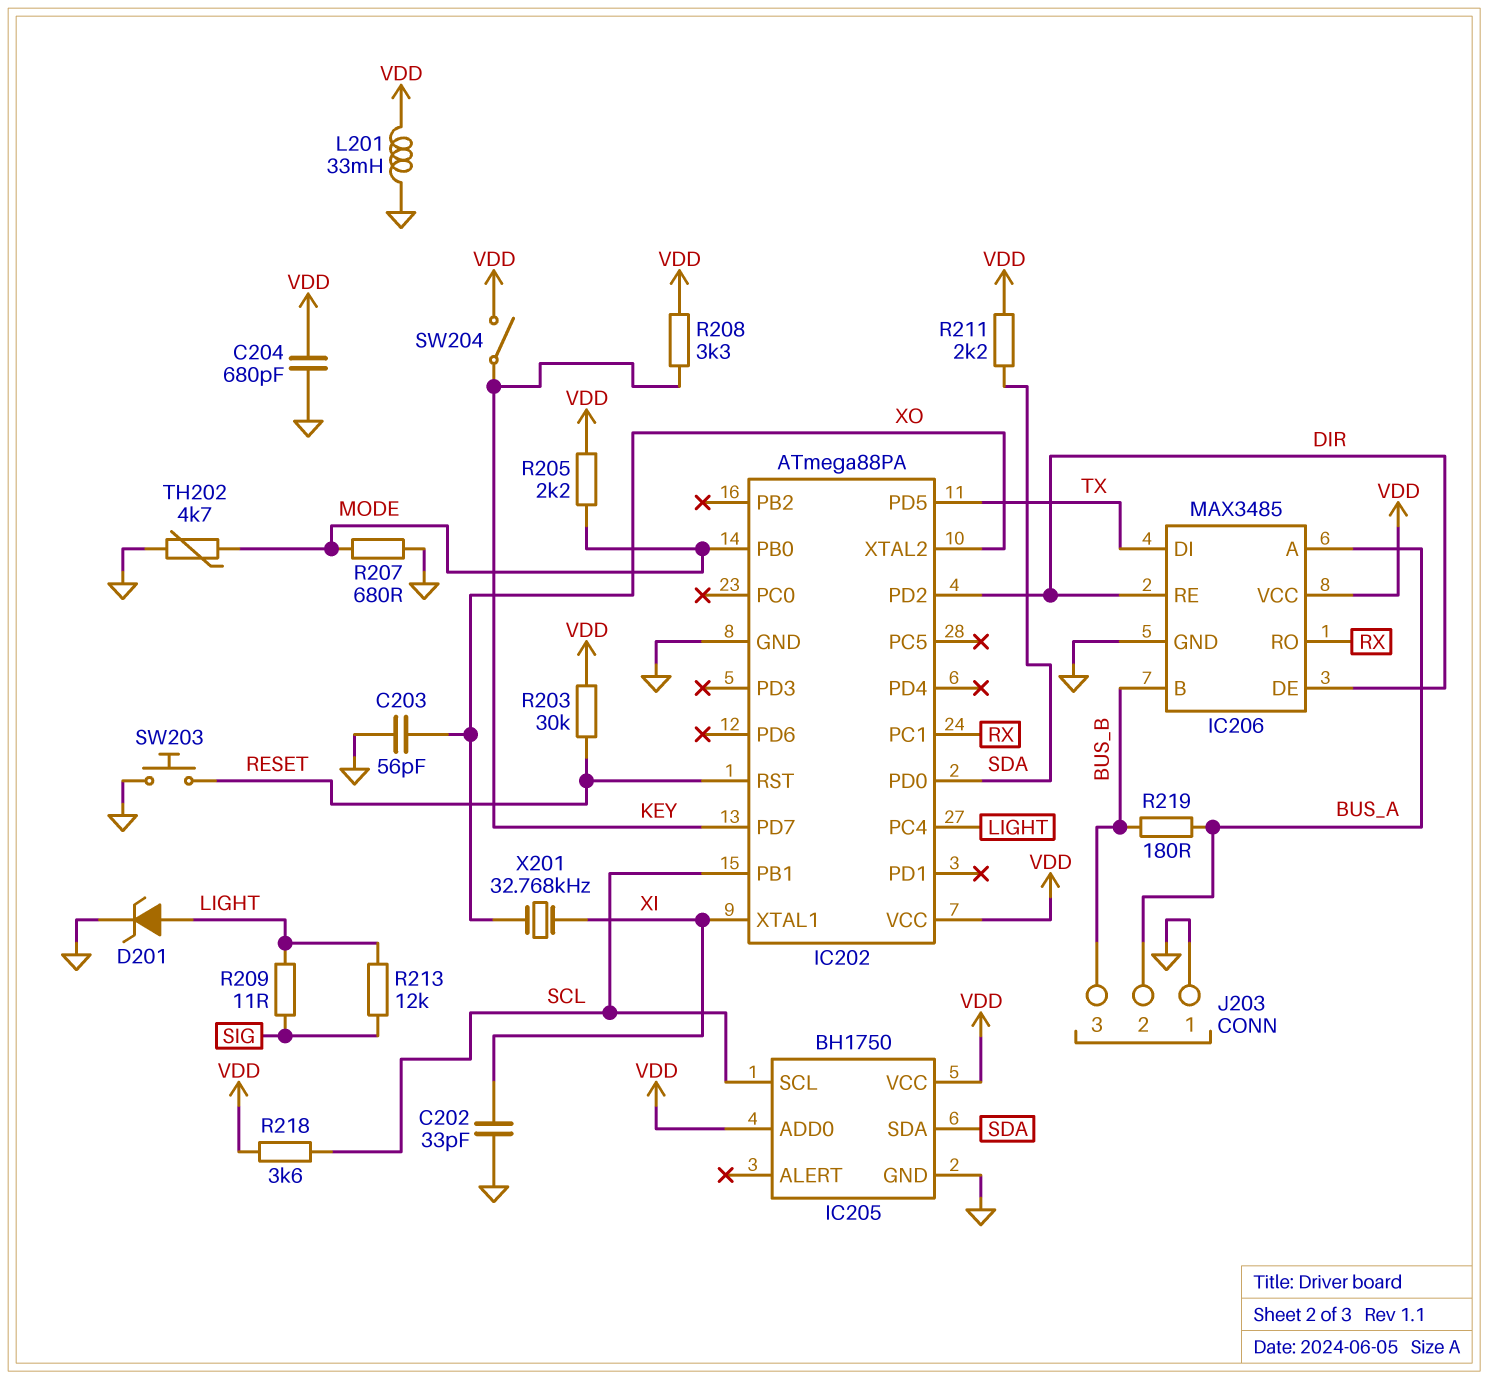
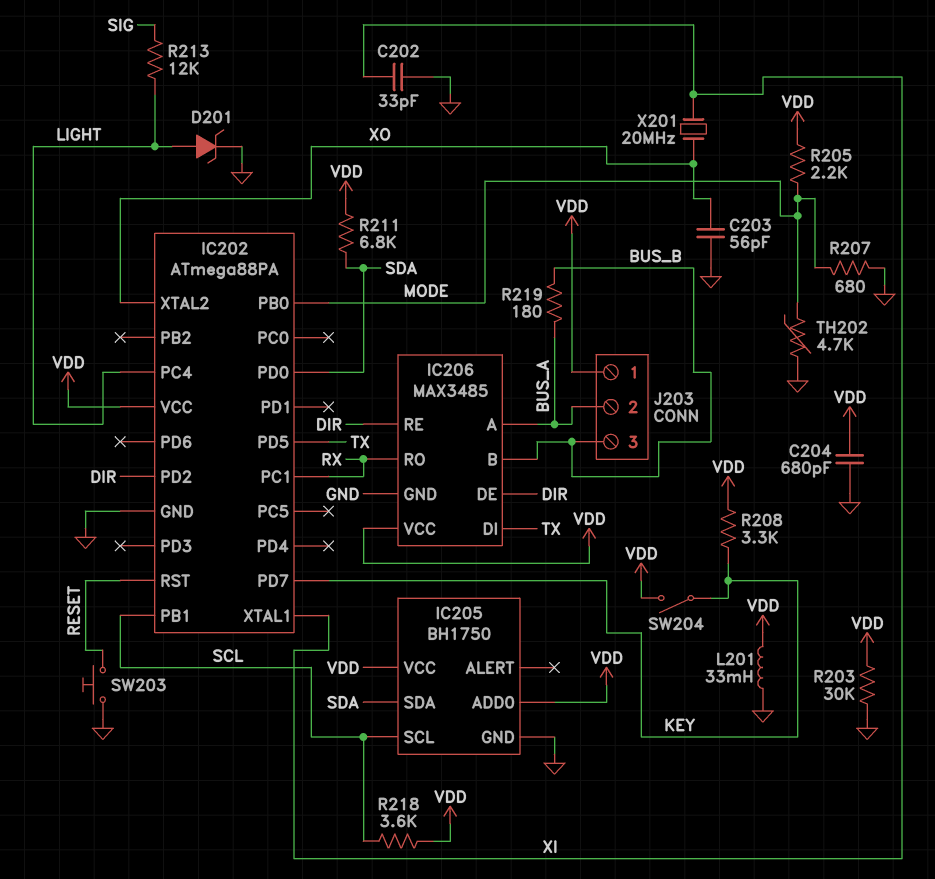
J203 pin 1: GND -> VDD
R203: 30k (RESET, VDD) -> 30k (GND, VDD)
R209: 11 (LIGHT, SIG) -> none
R211: 2.2k (SDA, VDD) -> 6.8k (SDA, VDD)
X201: 32.768kHz (XI, XO) -> 20MHz (XI, XO)

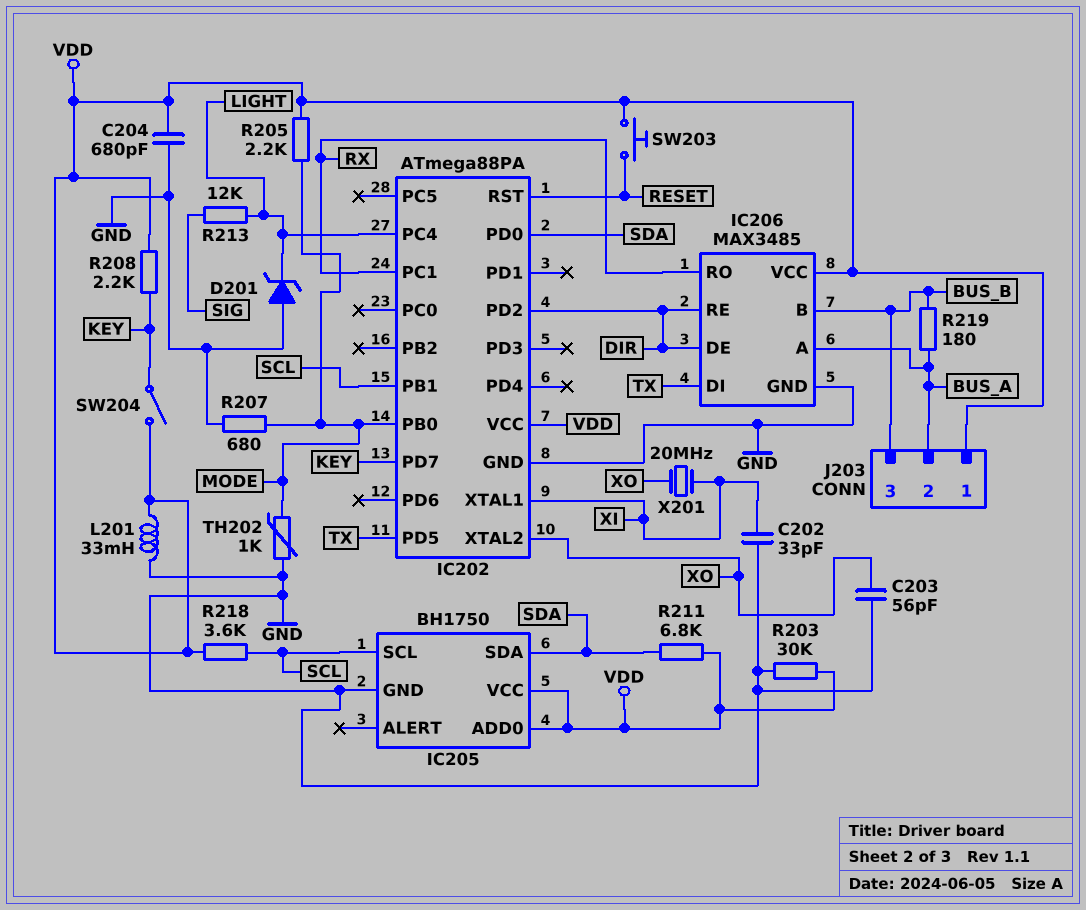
D201: zener (A LIGHT, K GND) -> zener (A GND, K LIGHT)
R208: 3.3k (KEY, VDD) -> 2.2k (KEY, VDD)
SW203: button (GND, RESET) -> button (RESET, VDD)
TH202: 4.7k (GND, MODE) -> 1k (GND, MODE)

